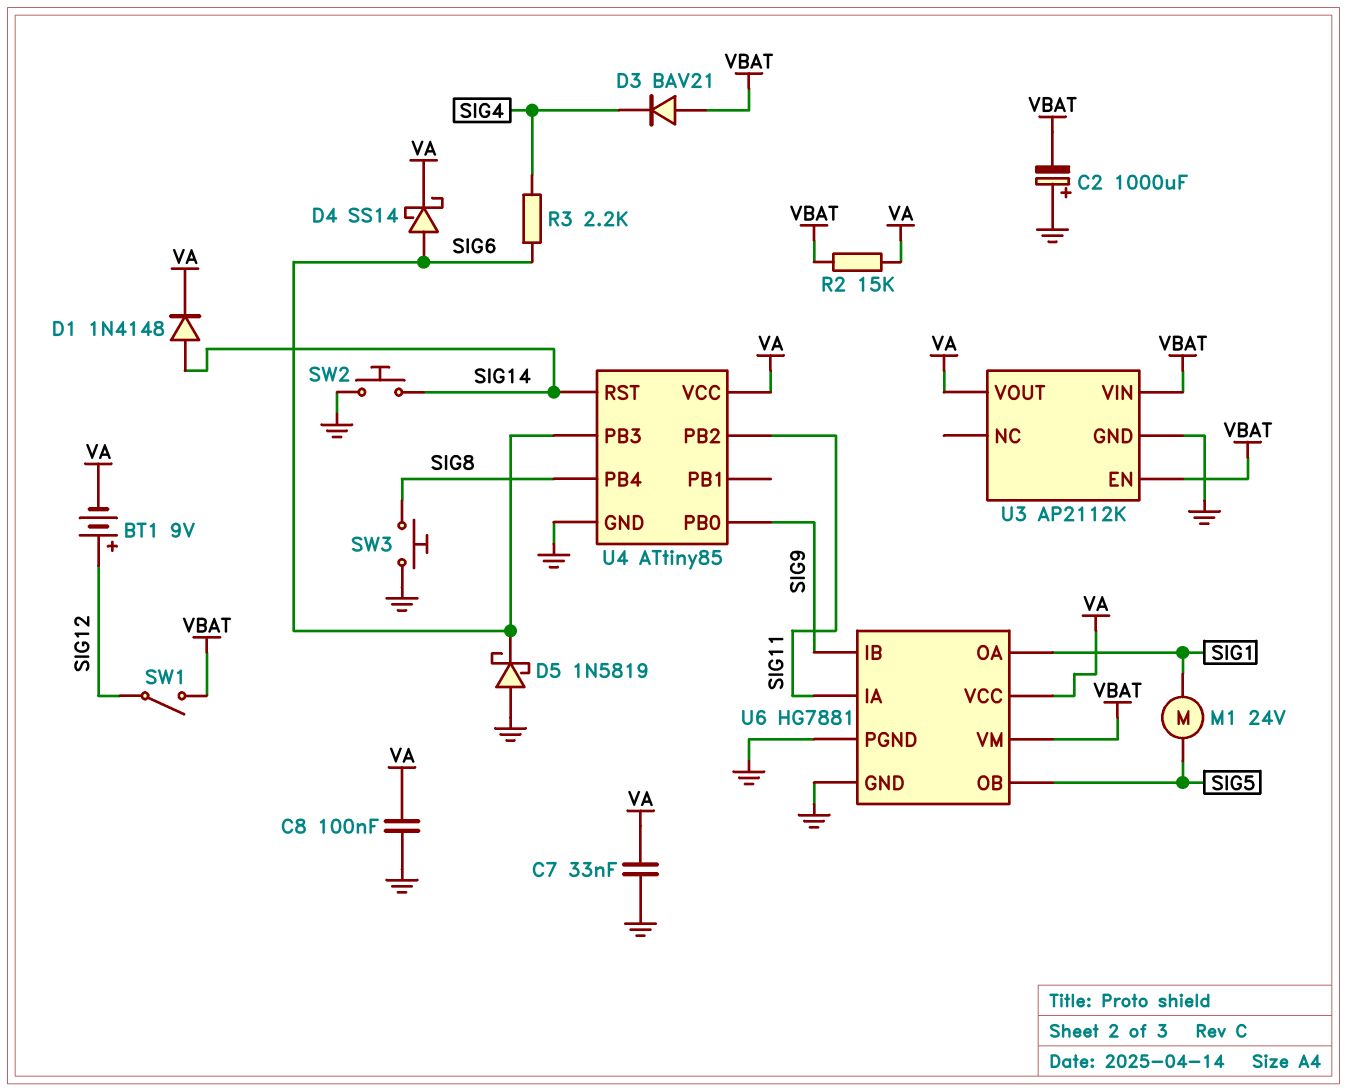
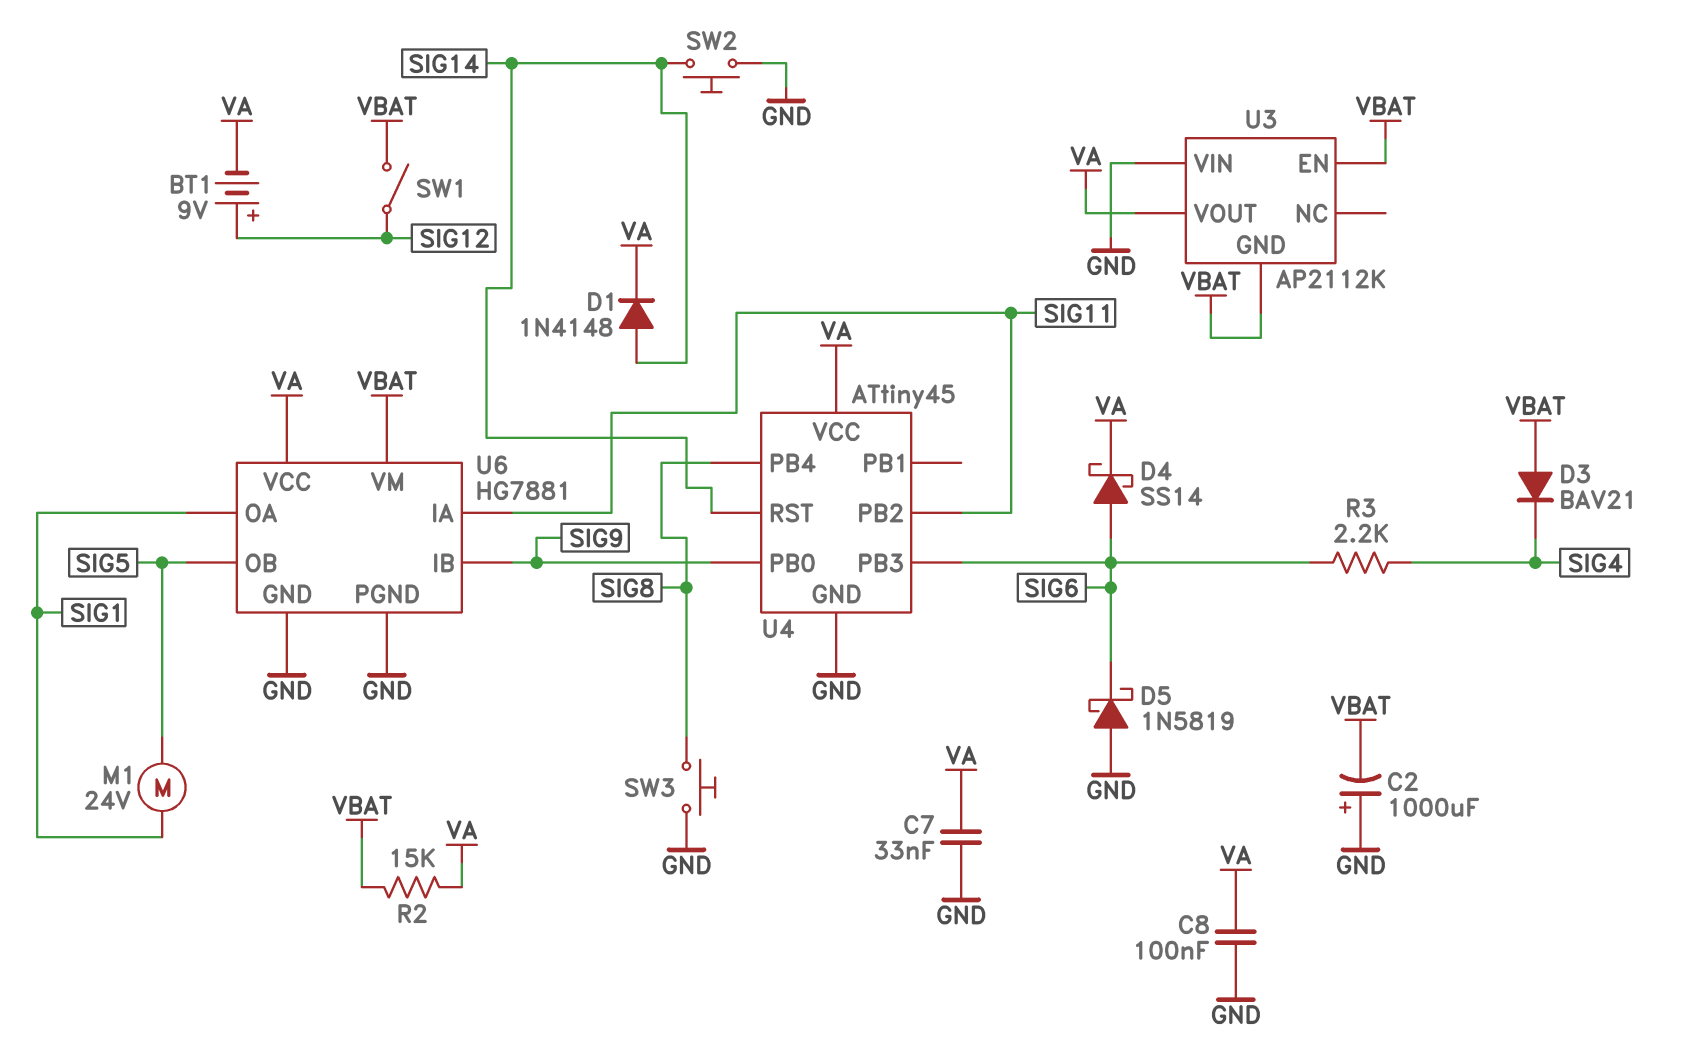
U3 pin GND: GND -> VBAT
U3 pin VIN: VBAT -> GND
U4: ATtiny85 -> ATtiny45

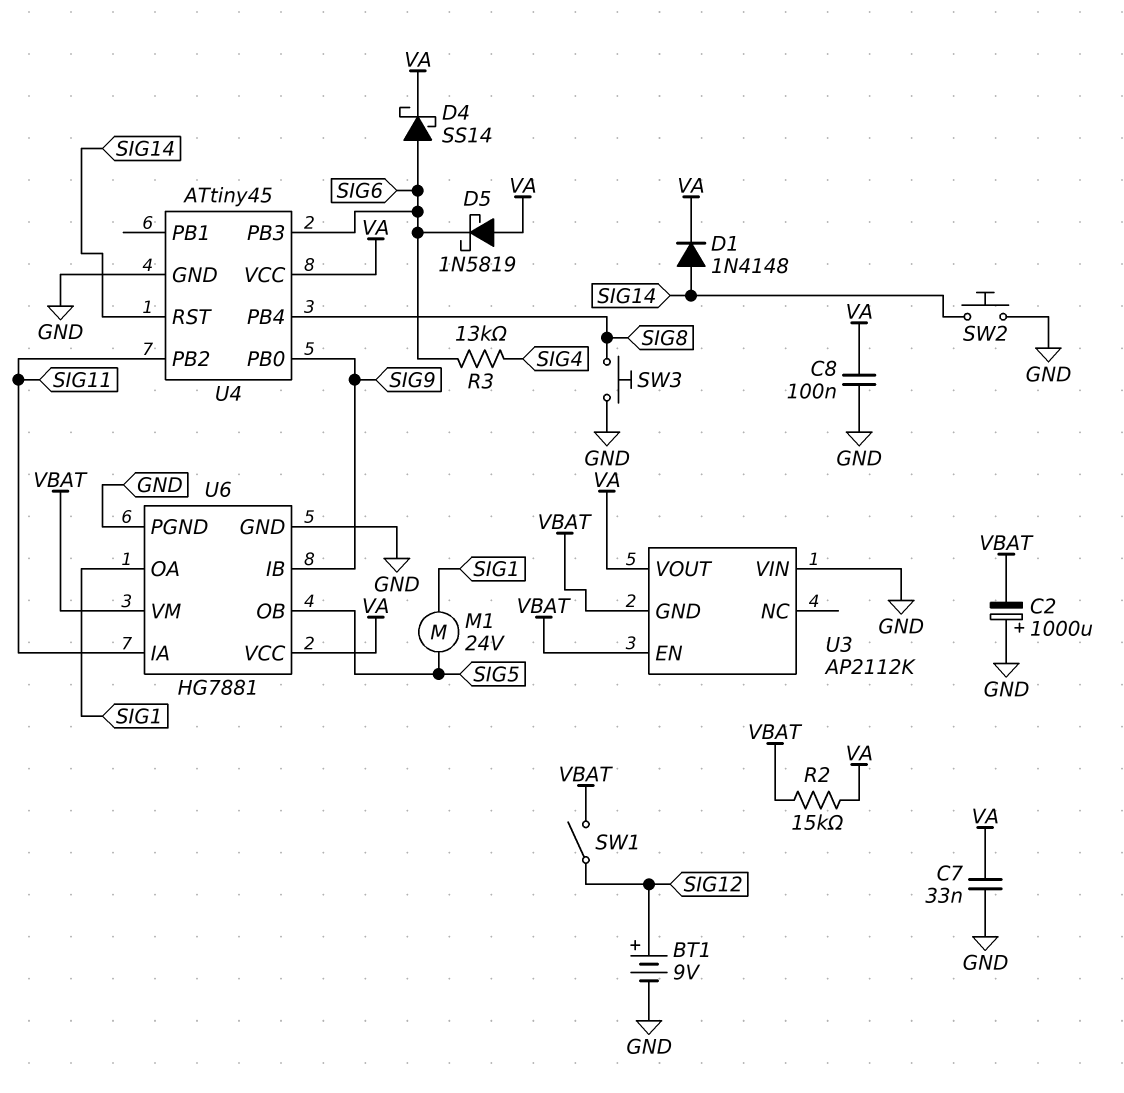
BT1: 9V (plus SIG12, minus VA) -> 9V (plus SIG12, minus GND)
D3: diode BAV21 (A VBAT, K SIG4) -> none
D5: schottky 1N5819 (A GND, K SIG6) -> schottky 1N5819 (A VA, K SIG6)
R3: 2.2k (SIG4, SIG6) -> 13k (SIG4, SIG6)

